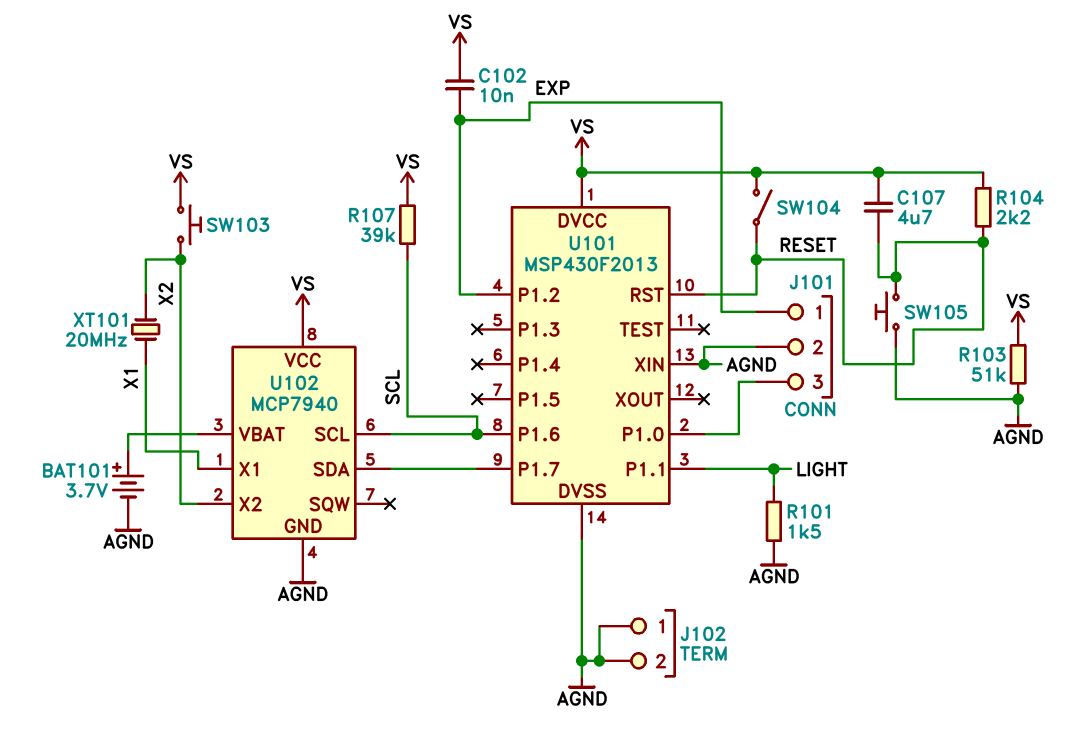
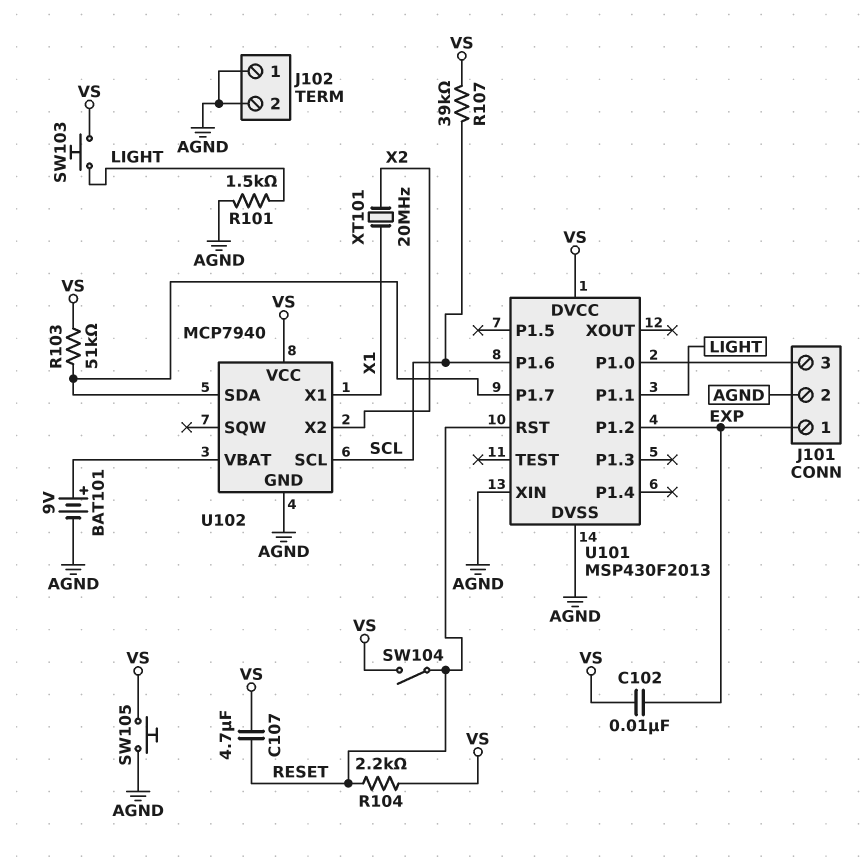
BAT101: 3.7V (plus U102/VBAT, minus AGND) -> 9V (plus U102/VBAT, minus AGND)
R103: 51k (AGND, VS) -> 51k (U101/P1.7, VS)
SW103: button (VS, X2) -> button (LIGHT, VS)
SW105: button (AGND, RESET) -> button (AGND, VS)

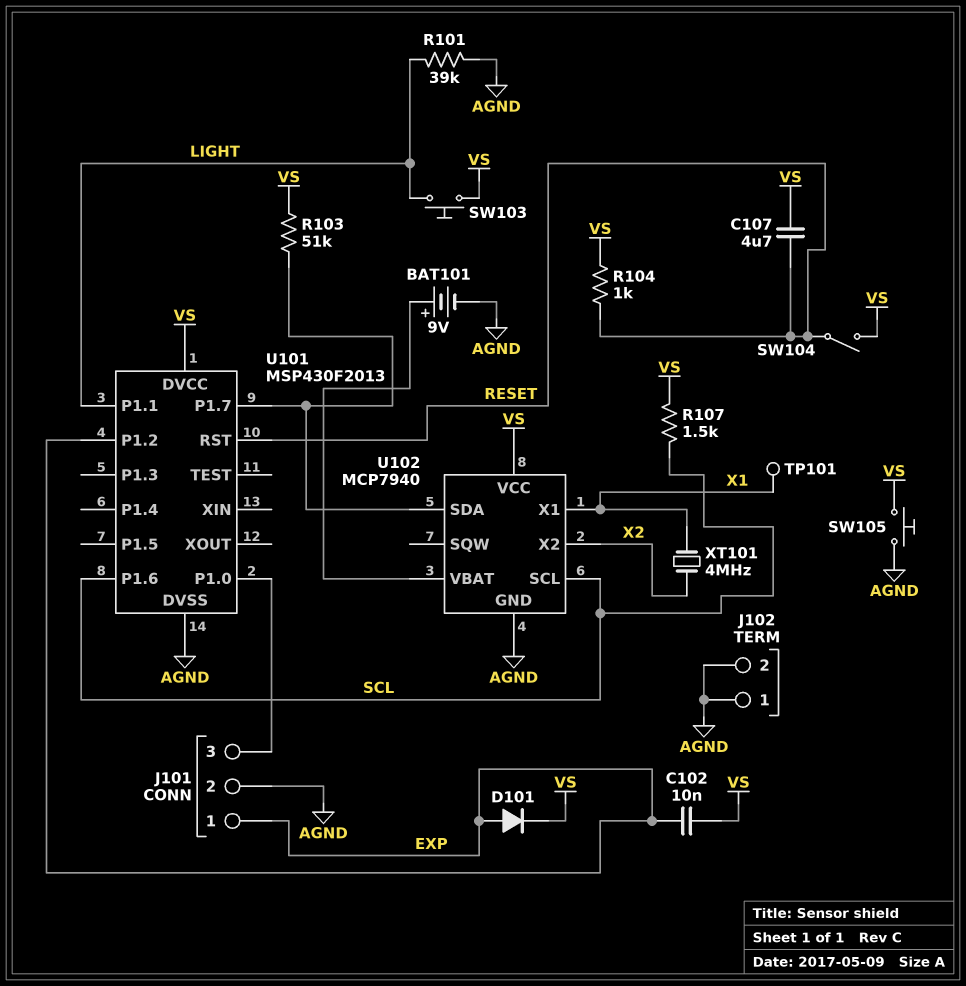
D101: none -> diode (A EXP, K VS)
R101: 1.5k (AGND, LIGHT) -> 39k (AGND, LIGHT)
R104: 2.2k (RESET, VS) -> 1k (RESET, VS)
R107: 39k (SCL, VS) -> 1.5k (SCL, VS)
TP101: none -> test point (X1)
U101 pin XIN: AGND -> none
XT101: 20MHz (X1, X2) -> 4MHz (X1, X2)

